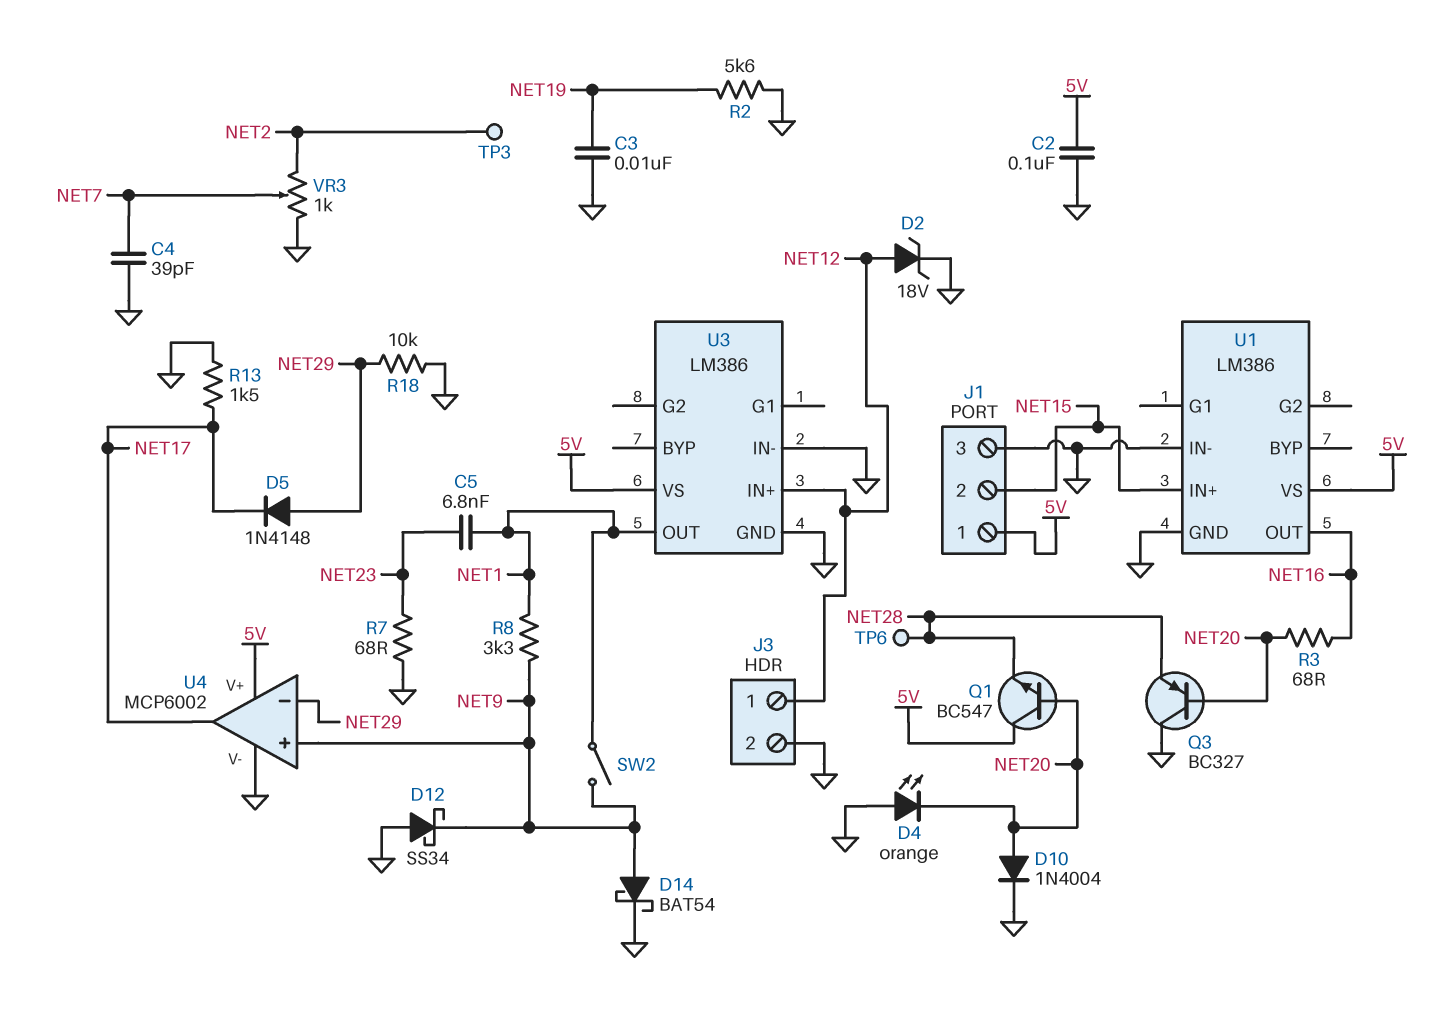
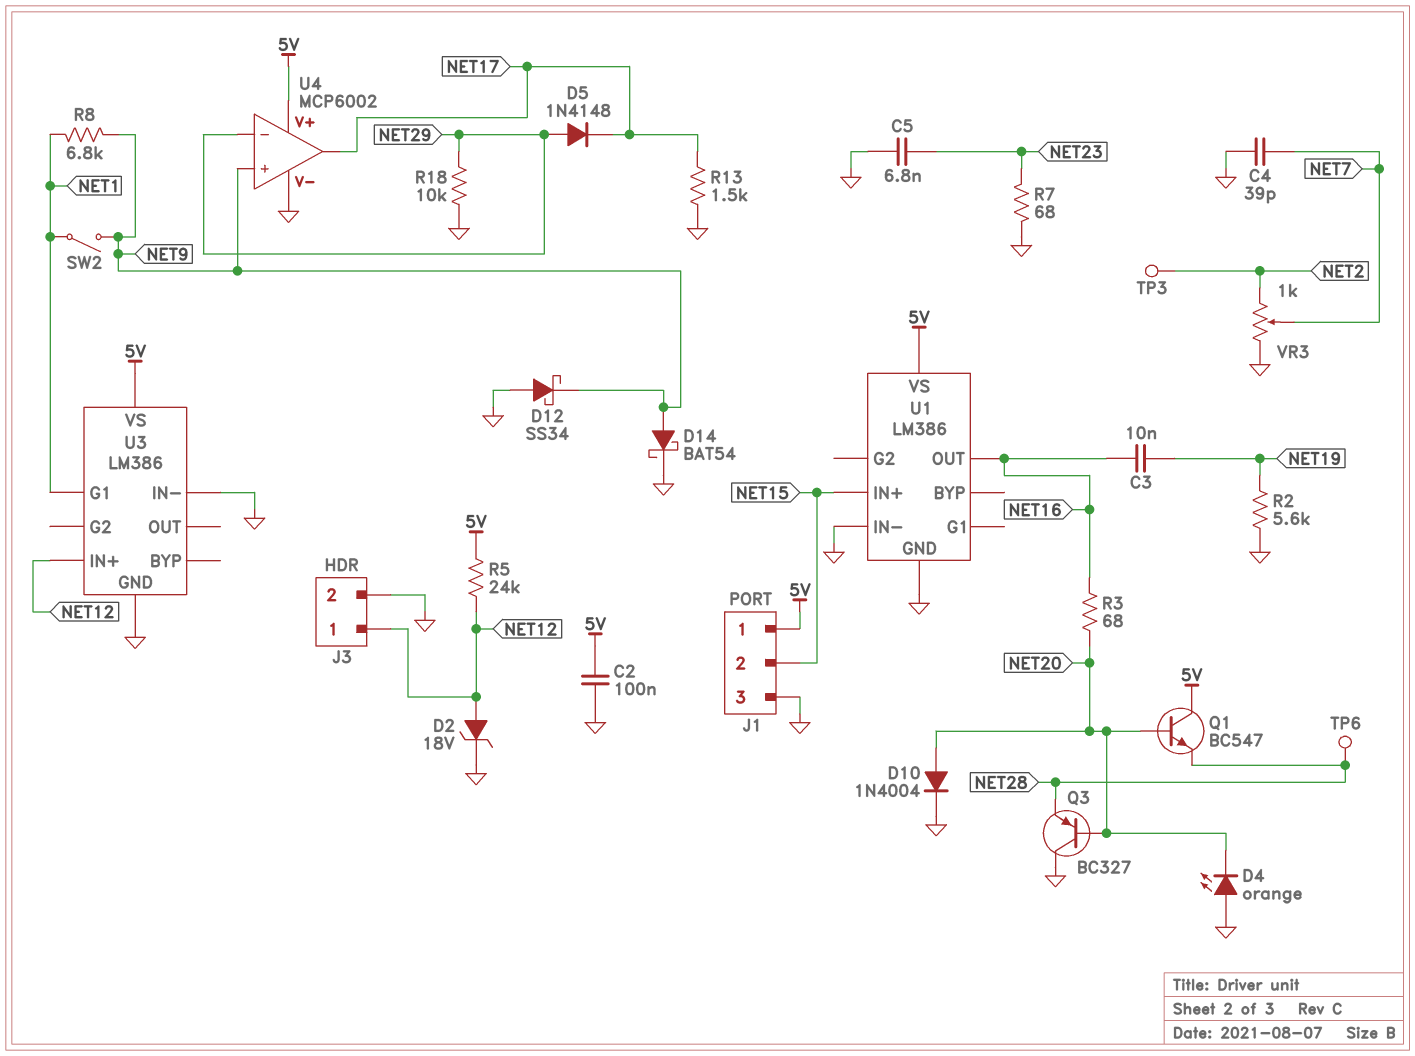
C3: 10nF (GND, NET19) -> 10nF (NET16, NET19)
C5: 6.8nF (NET1, NET23) -> 6.8nF (GND, NET23)
R5: none -> 24k (5V, NET12)
R8: 3.3k (NET1, NET9) -> 6.8k (NET1, NET9)
U3 pin G1: none -> NET1
U3 pin OUT: NET1 -> none

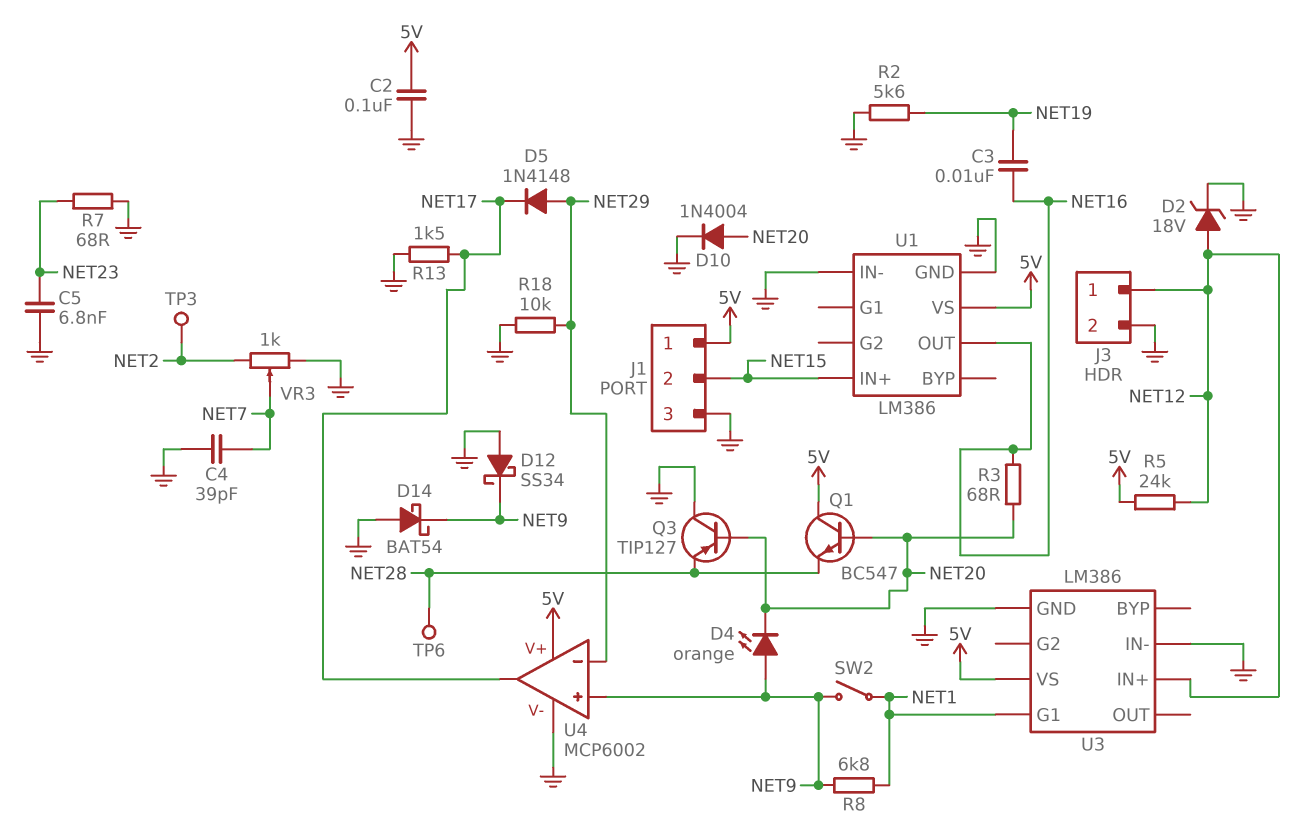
D4: LED orange (A GND, K NET20) -> LED orange (A NET9, K NET20)
D14: schottky BAT54 (A NET9, K GND) -> schottky BAT54 (A GND, K NET9)
Q3: PNP BC327 (B NET20, C GND, E NET28) -> PNP TIP127 (B NET20, C GND, E NET28)

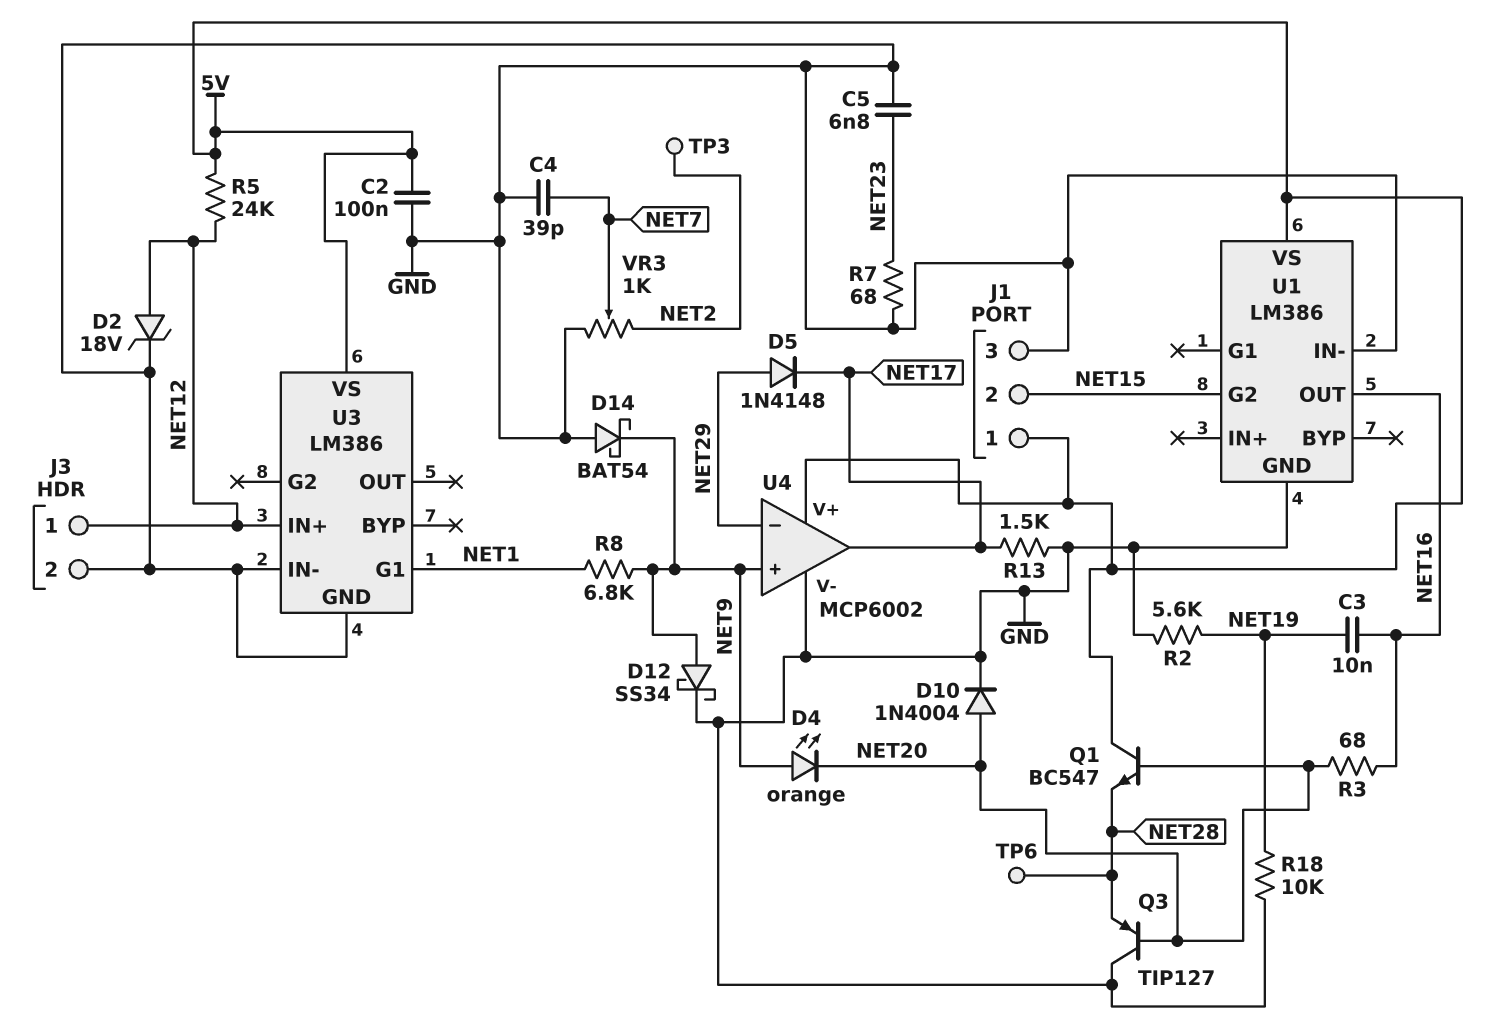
D12: schottky SS34 (A GND, K NET9) -> schottky SS34 (A NET9, K GND)
R18: 10k (GND, NET29) -> 10k (GND, NET19)
SW2: switch (NET1, NET9) -> none
U1 pin G2: none -> NET15
U1 pin IN+: NET15 -> none

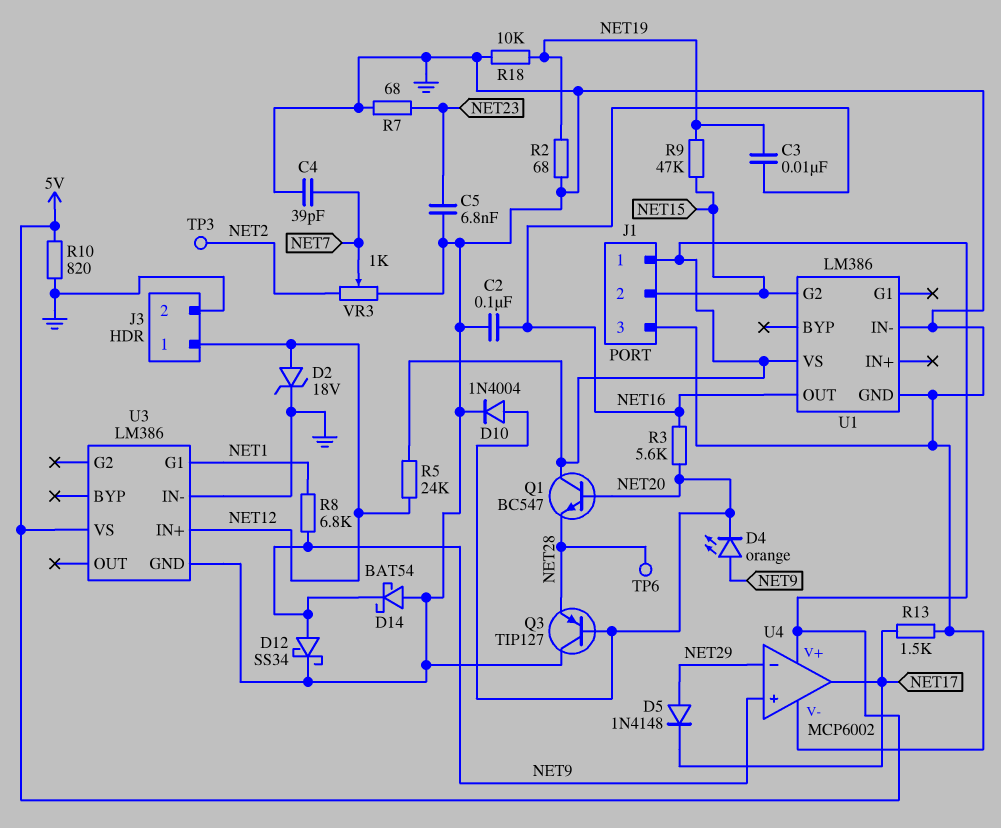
C2: 100nF (5V, GND) -> 100nF (GND, NET16)
R2: 5.6k (GND, NET19) -> 68 (GND, NET19)
R3: 68 (NET16, NET20) -> 5.6k (NET16, NET20)
R9: none -> 47k (NET15, NET19)
R10: none -> 820 (5V, GND)

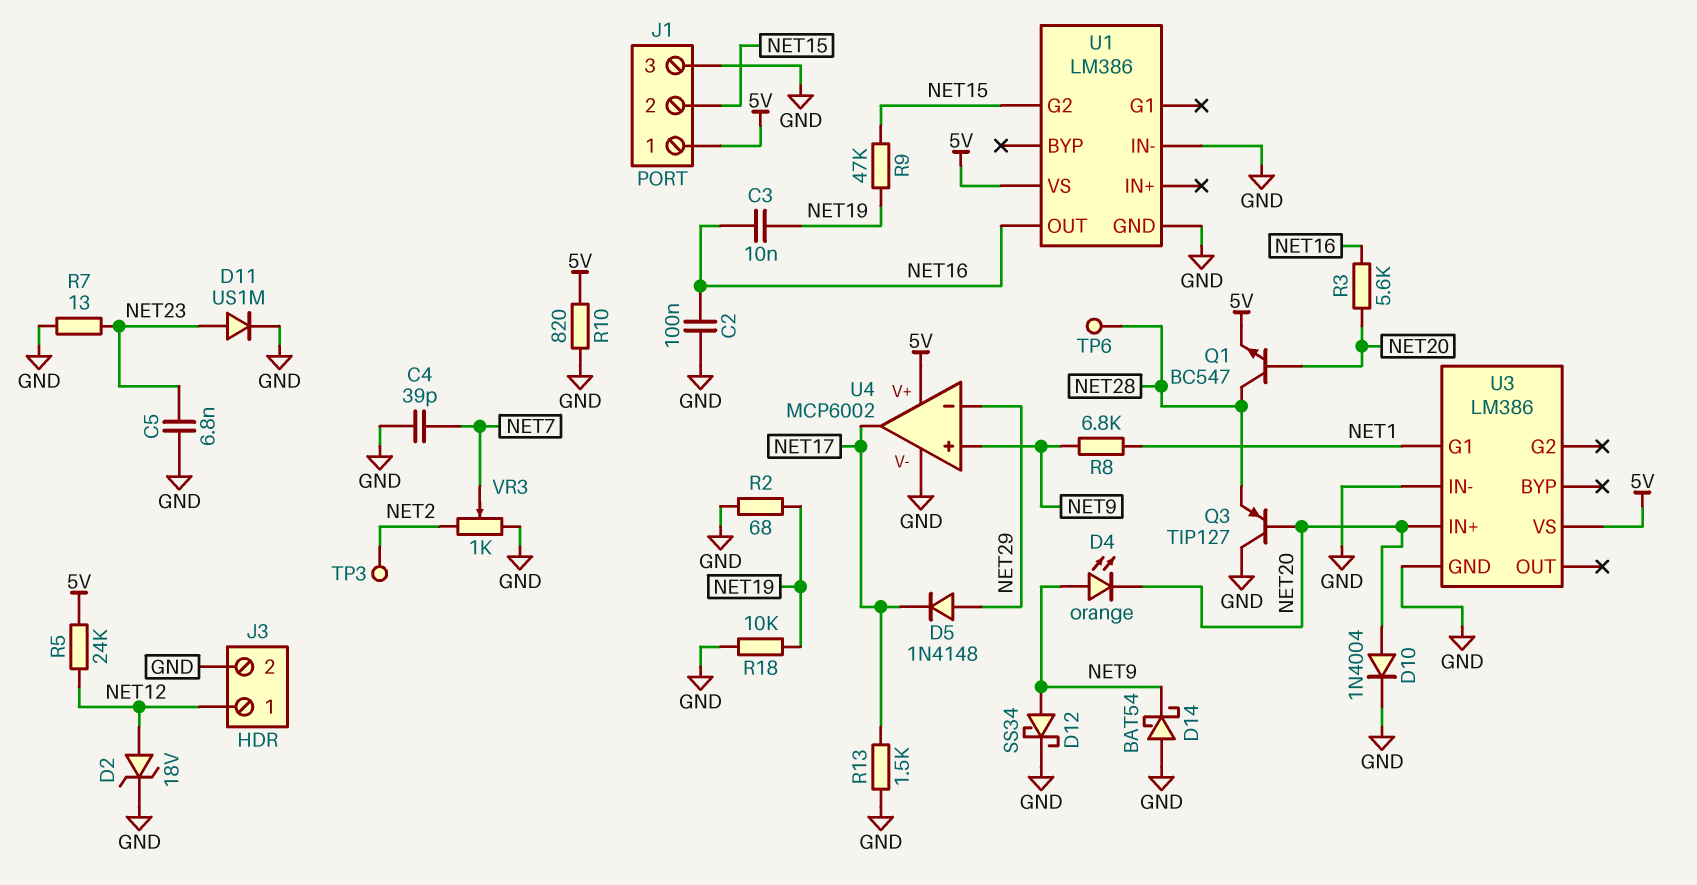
D11: none -> diode US1M (A NET23, K GND)
Q1: NPN BC547 (B NET20, C 5V, E NET28) -> NPN BC547 (B NET20, C NET28, E 5V)
R7: 68 (GND, NET23) -> 13 (GND, NET23)
U3 pin IN+: NET12 -> NET20

